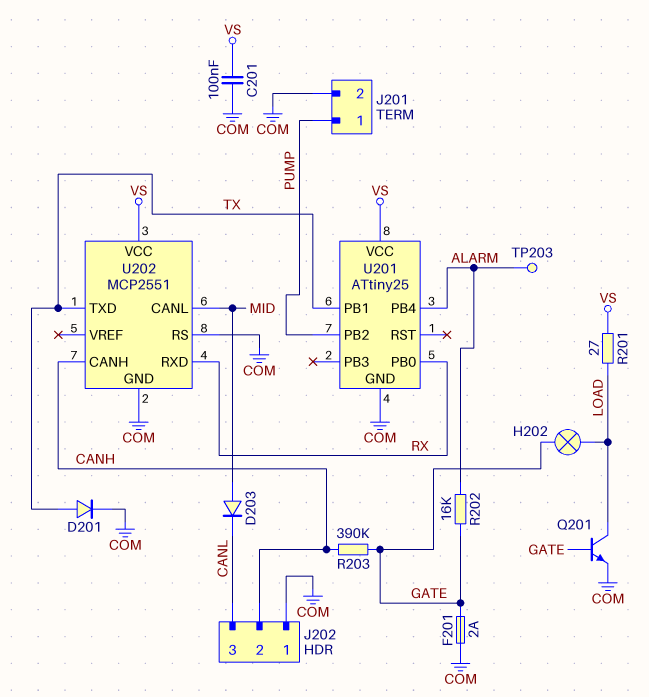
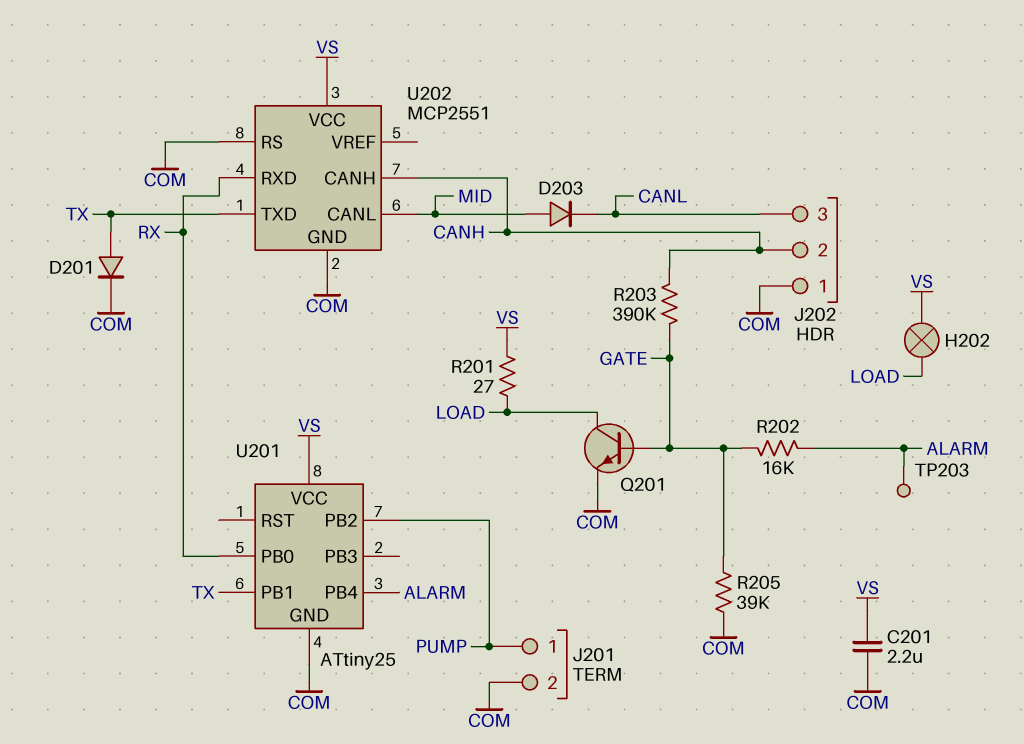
C201: 100nF (COM, VS) -> 2.2uF (COM, VS)
F201: 2A (COM, GATE) -> none
H202: lamp (GATE, LOAD) -> lamp (LOAD, VS)
R205: none -> 39k (COM, GATE)

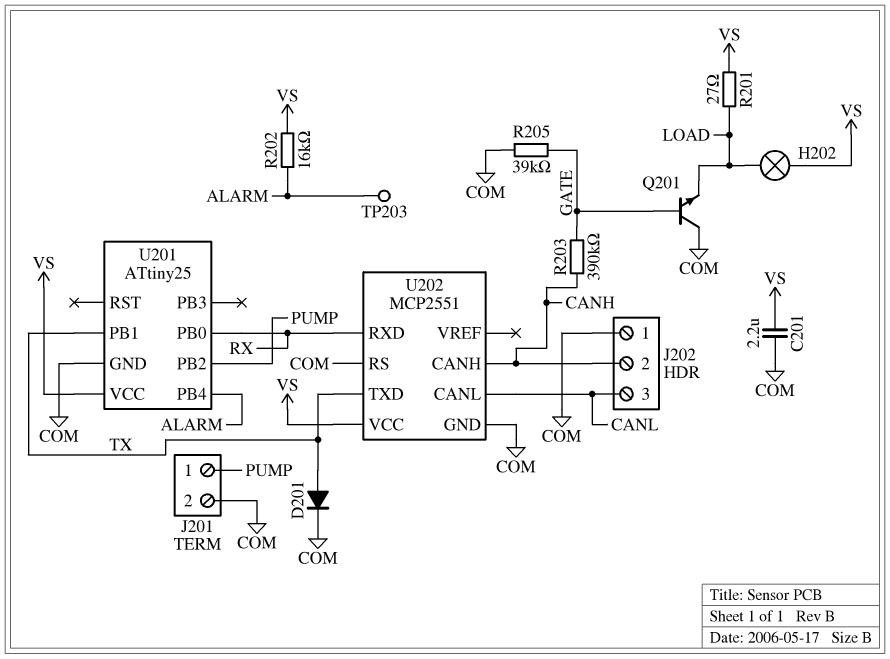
D203: diode (A MID, K CANL) -> none
Q201: NPN (B GATE, C LOAD, E COM) -> NPN (B GATE, C COM, E LOAD)
R202: 16k (ALARM, GATE) -> 16k (ALARM, VS)
U202 pin CANL: MID -> CANL

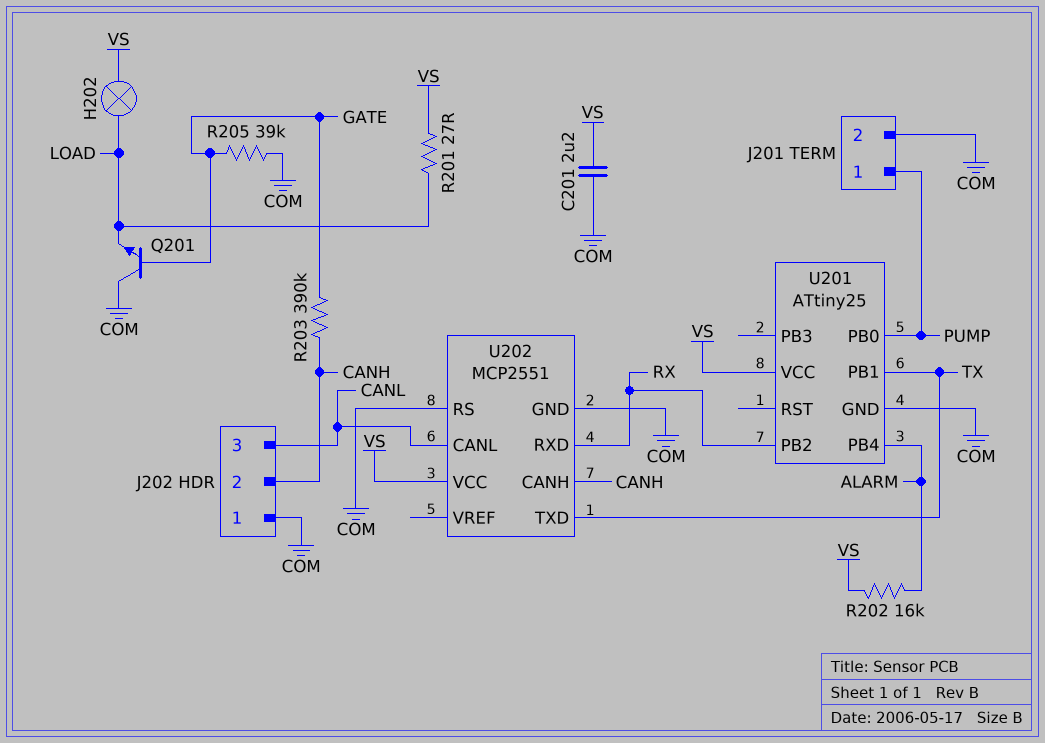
D201: diode (A TX, K COM) -> none
TP203: test point (ALARM) -> none
U201 pin PB0: RX -> PUMP
U201 pin PB2: PUMP -> RX

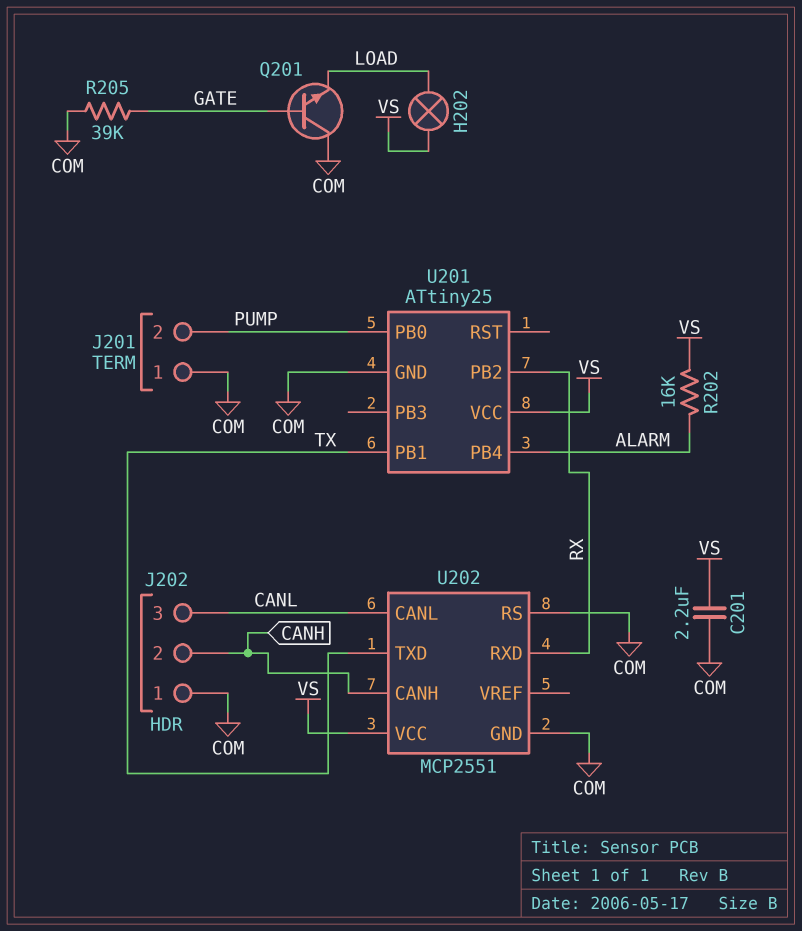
J201 pin 1: PUMP -> COM
J201 pin 2: COM -> PUMP
R201: 27 (LOAD, VS) -> none
R203: 390k (CANH, GATE) -> none

